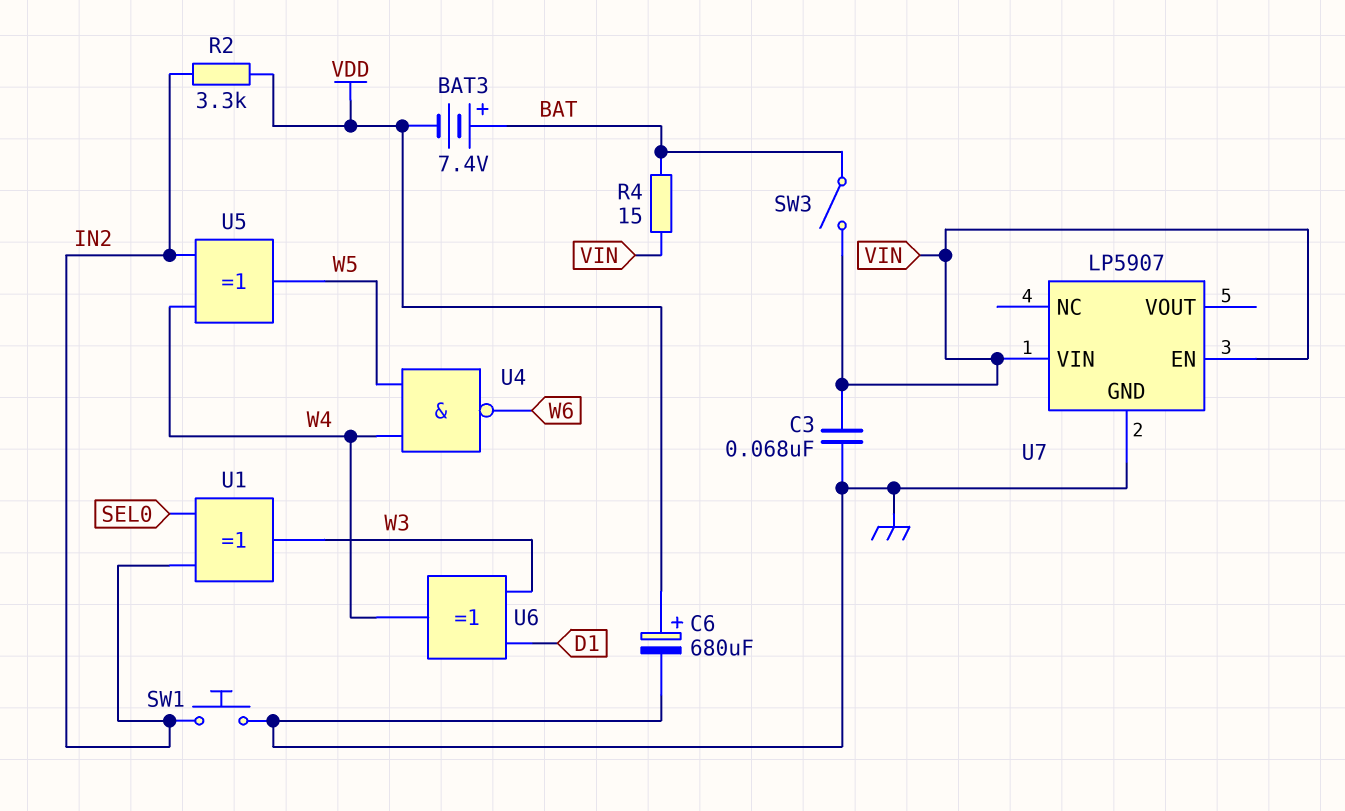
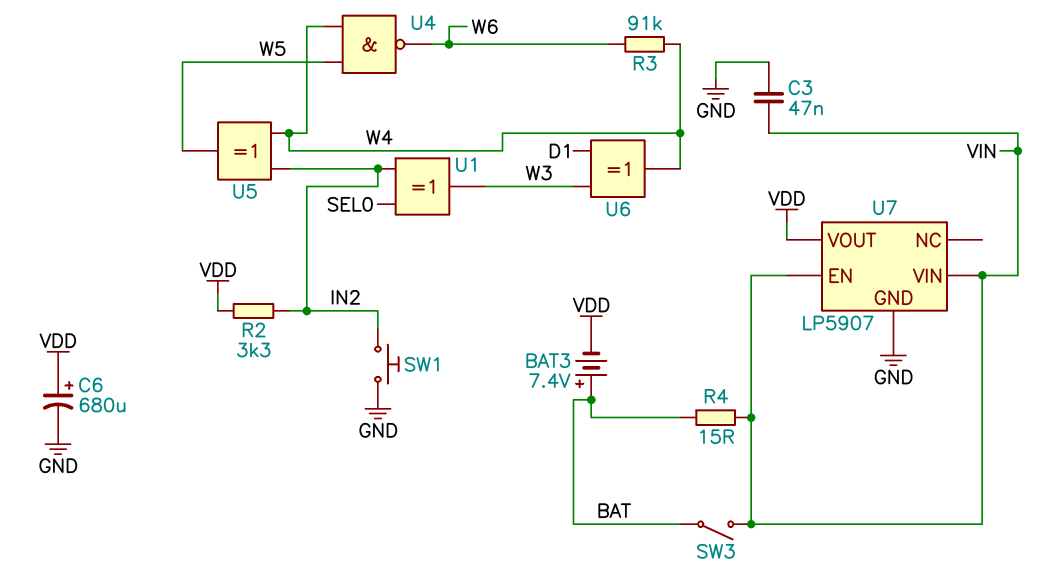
C3: 68nF (GND, VIN) -> 47nF (GND, VIN)
R3: none -> 91k (W4, W6)
U7 pin VOUT: none -> VDD

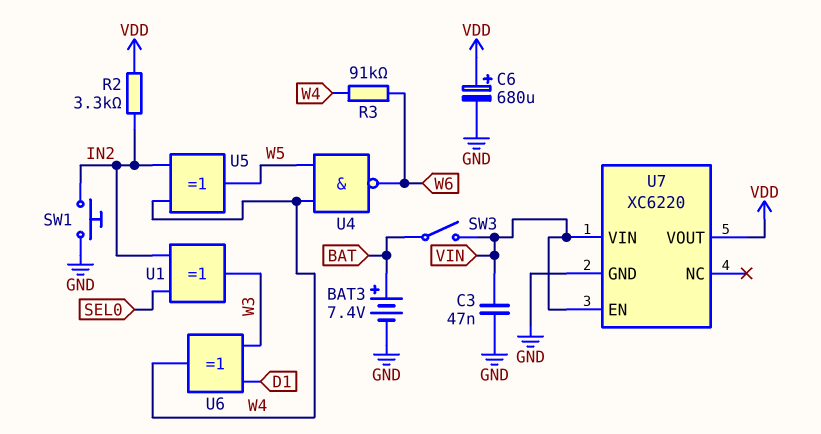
BAT3: 7.4V (plus BAT, minus VDD) -> 7.4V (plus BAT, minus GND)
R4: 15 (BAT, VIN) -> none
U7: LP5907 -> XC6220

